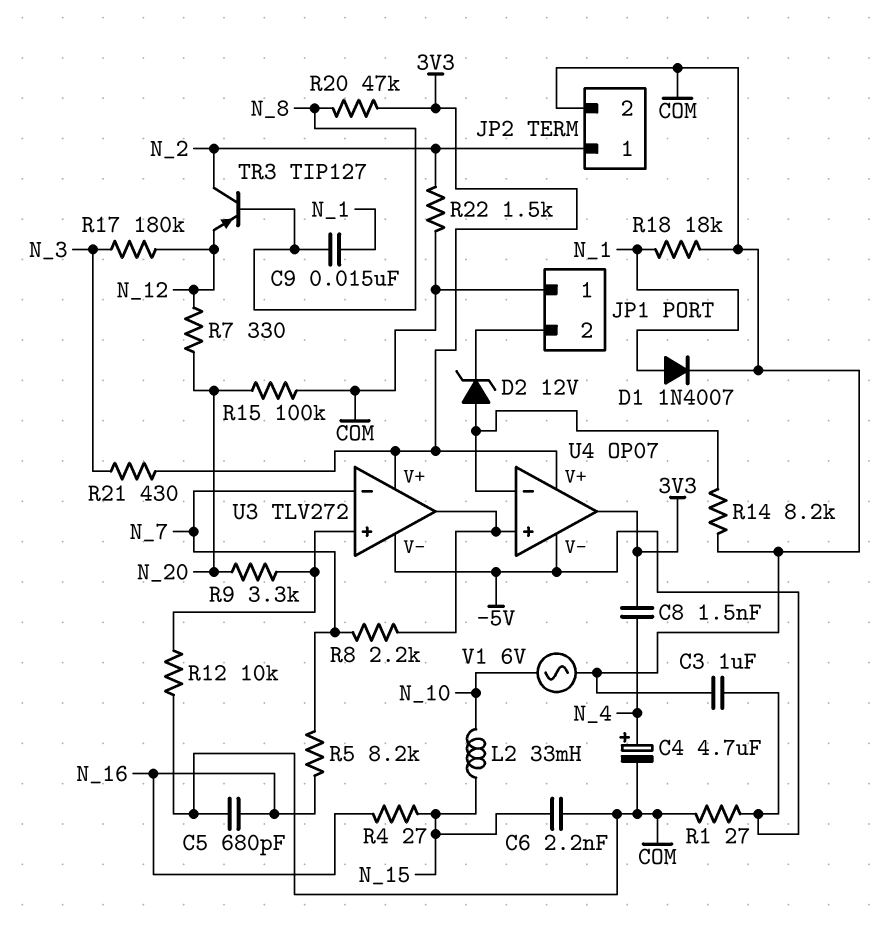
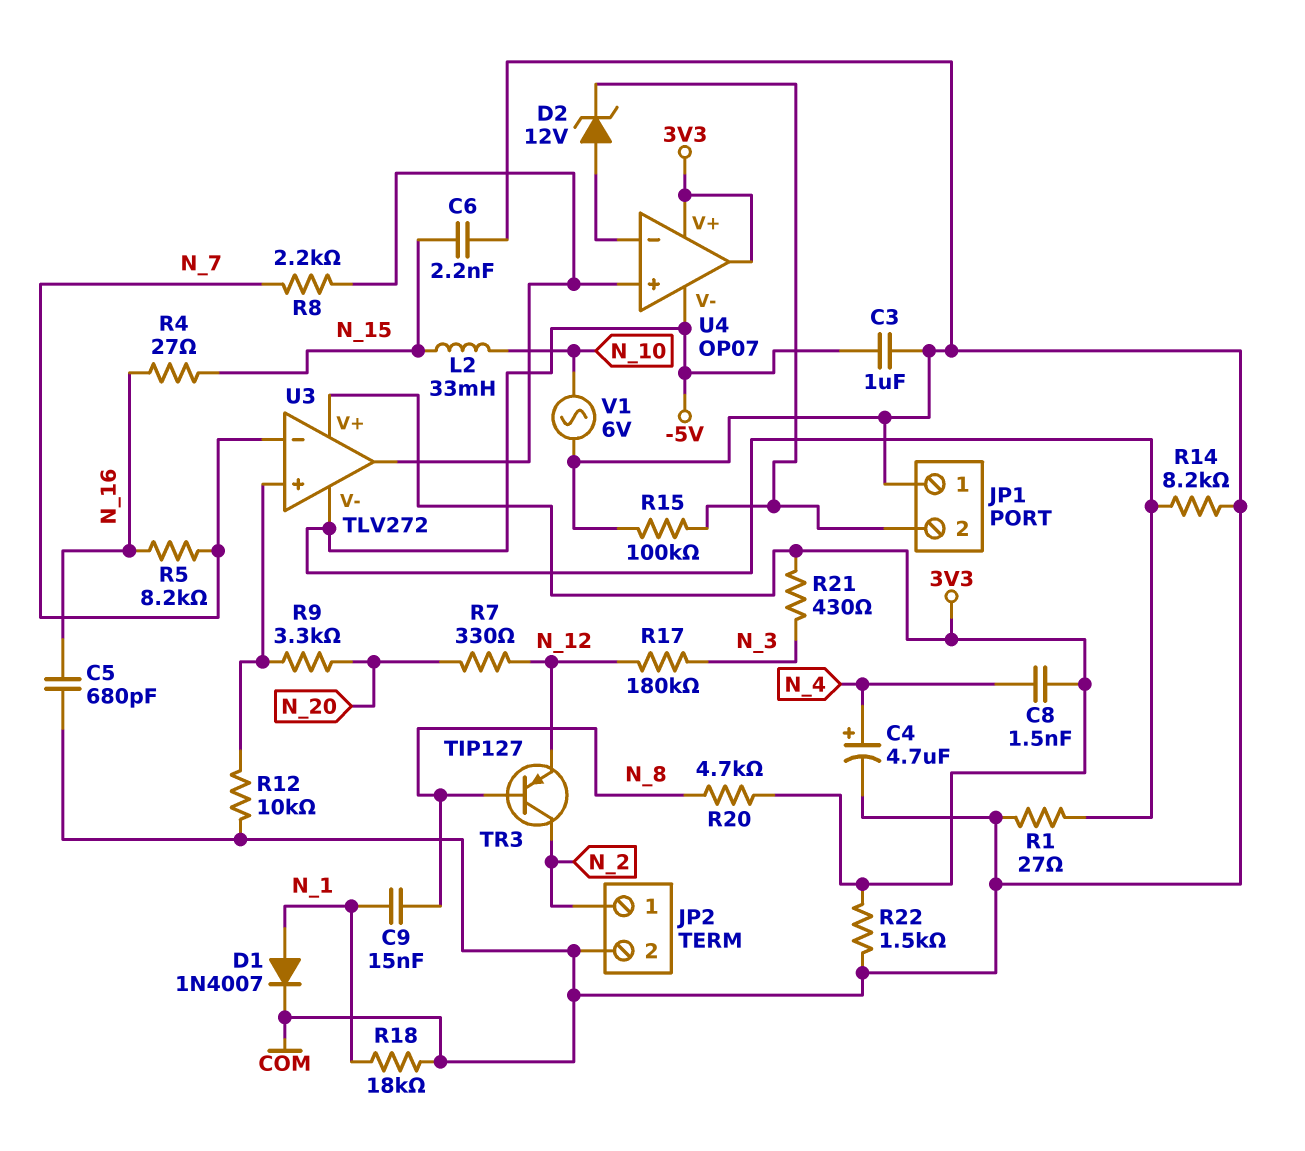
R14: 8.2k (COM, U4/in-) -> 8.2k (-5V, COM)
R15: 100k (COM, N_20) -> 100k (COM, JP1/2)
R20: 47k (3V3, N_8) -> 4.7k (3V3, N_8)
R22: 1.5k (COM, N_2) -> 1.5k (3V3, COM)

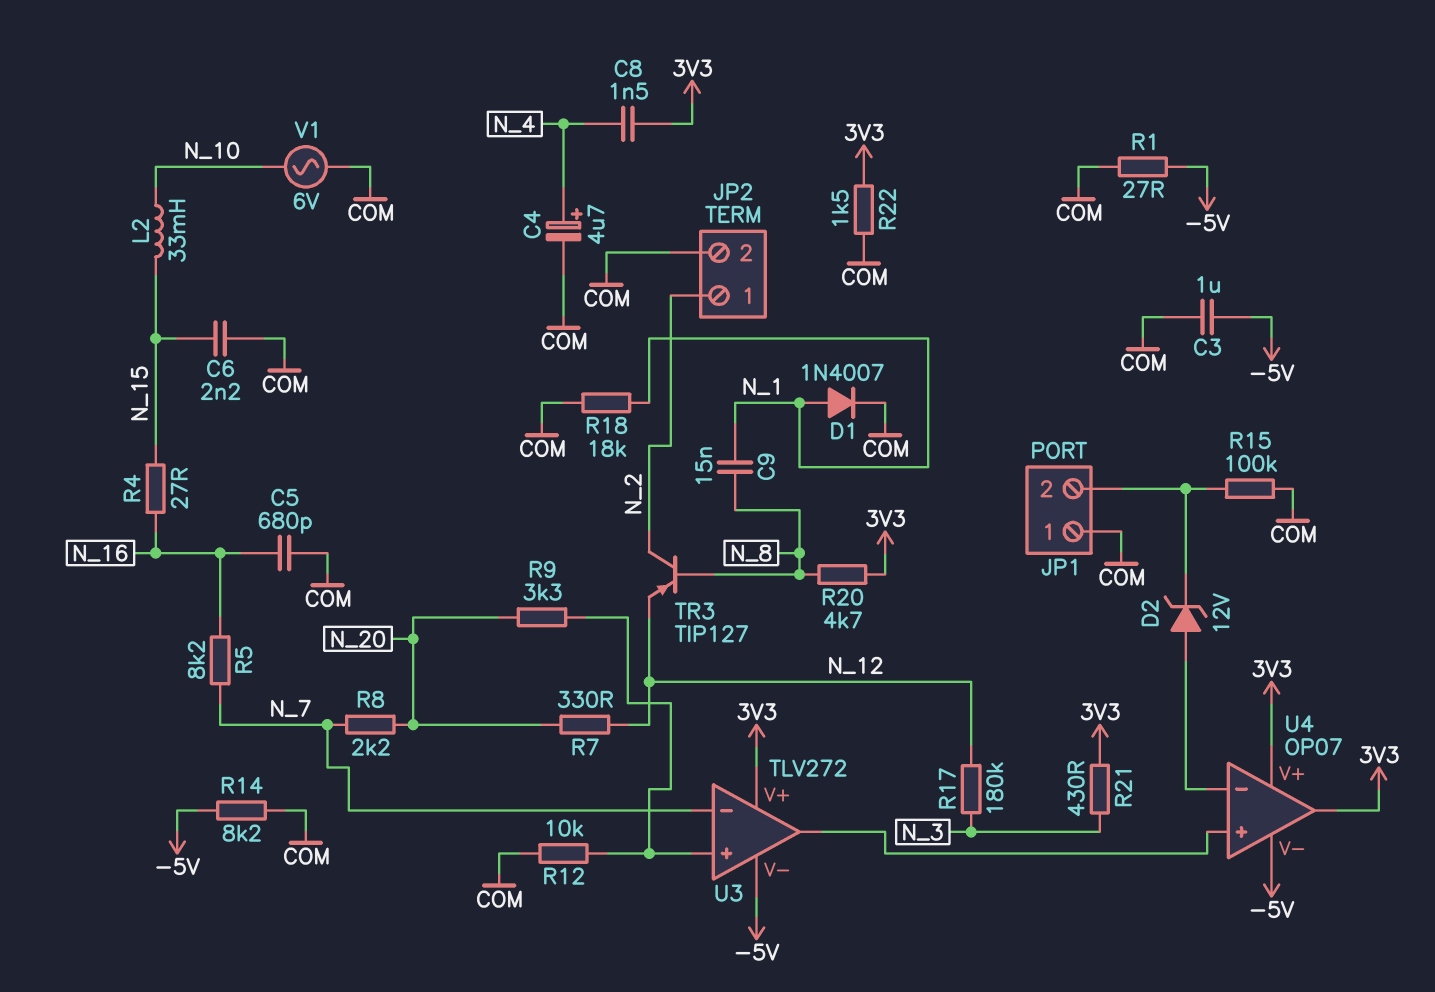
R8: 2.2k (N_7, U3/out) -> 2.2k (N_7, N_20)

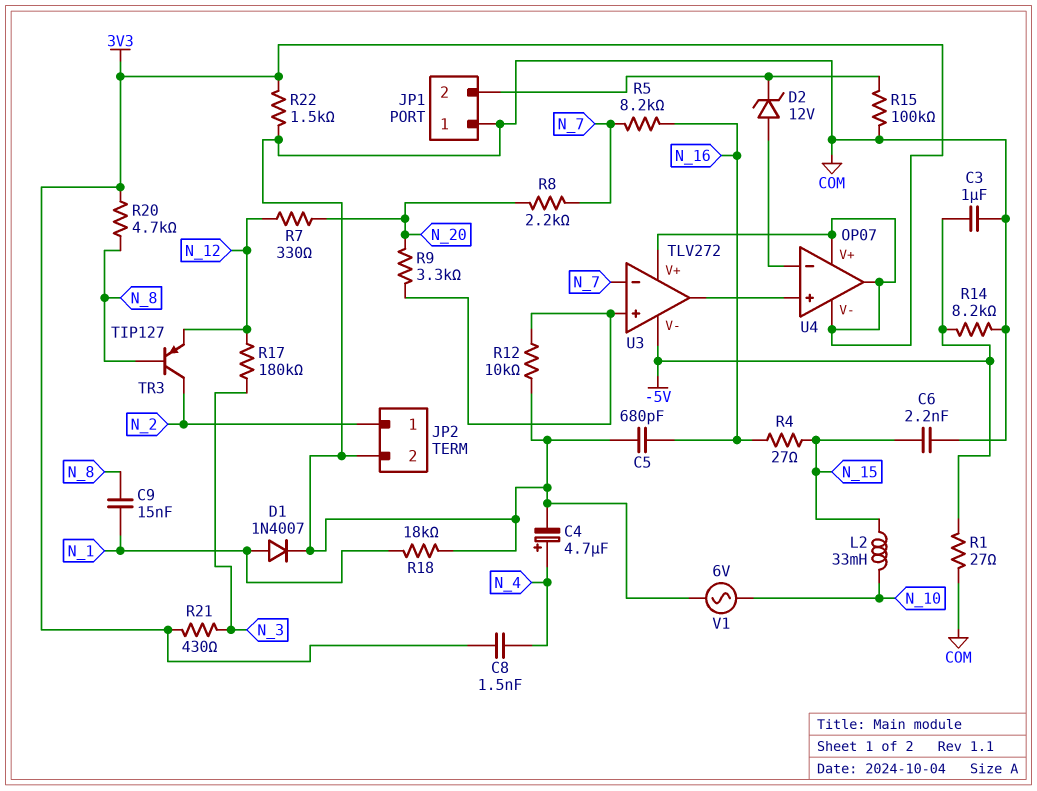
U4 pin V-: -5V -> 3V3

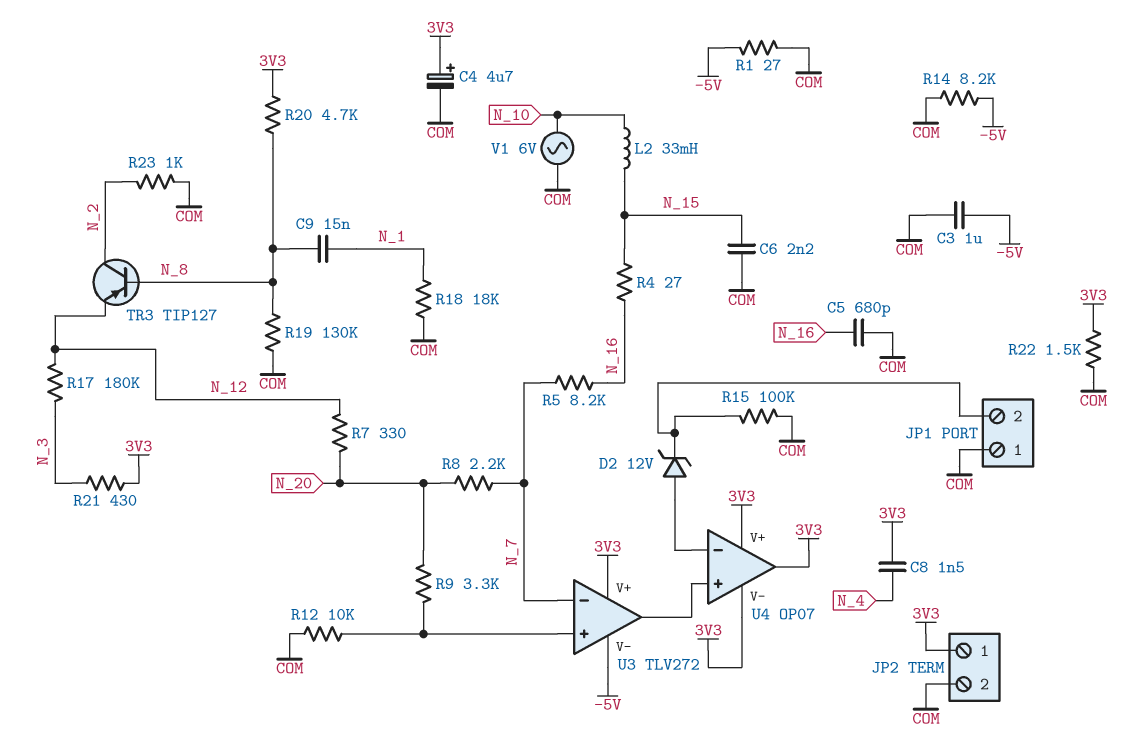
C4: 4.7uF (plus N_4, minus COM) -> 4.7uF (plus 3V3, minus COM)
D1: diode 1N4007 (A N_1, K COM) -> none
JP2 pin 1: N_2 -> 3V3
R19: none -> 130k (COM, N_8)
R23: none -> 1k (COM, N_2)

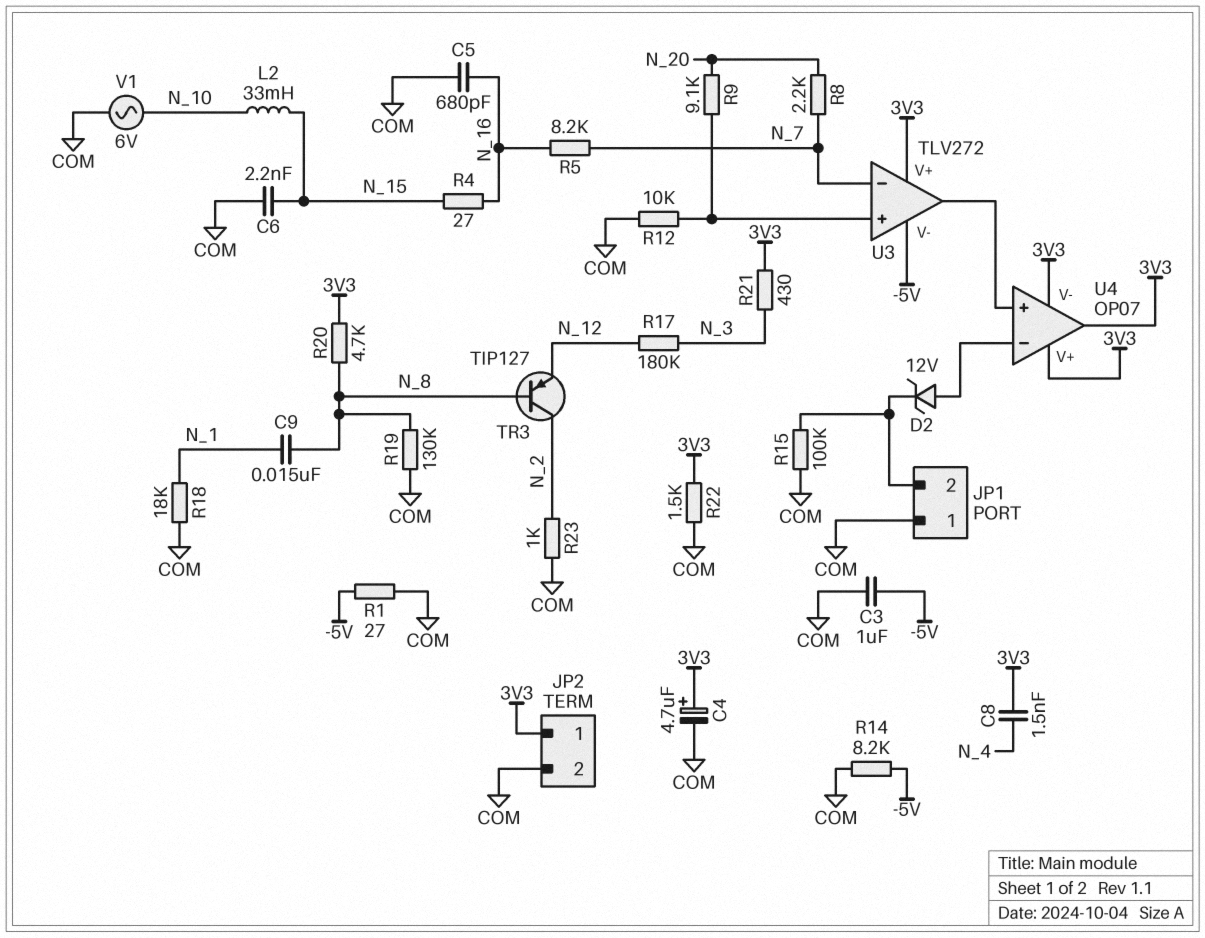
R7: 330 (N_12, N_20) -> none
R9: 3.3k (N_20, U3/in+) -> 9.1k (N_20, U3/in+)

